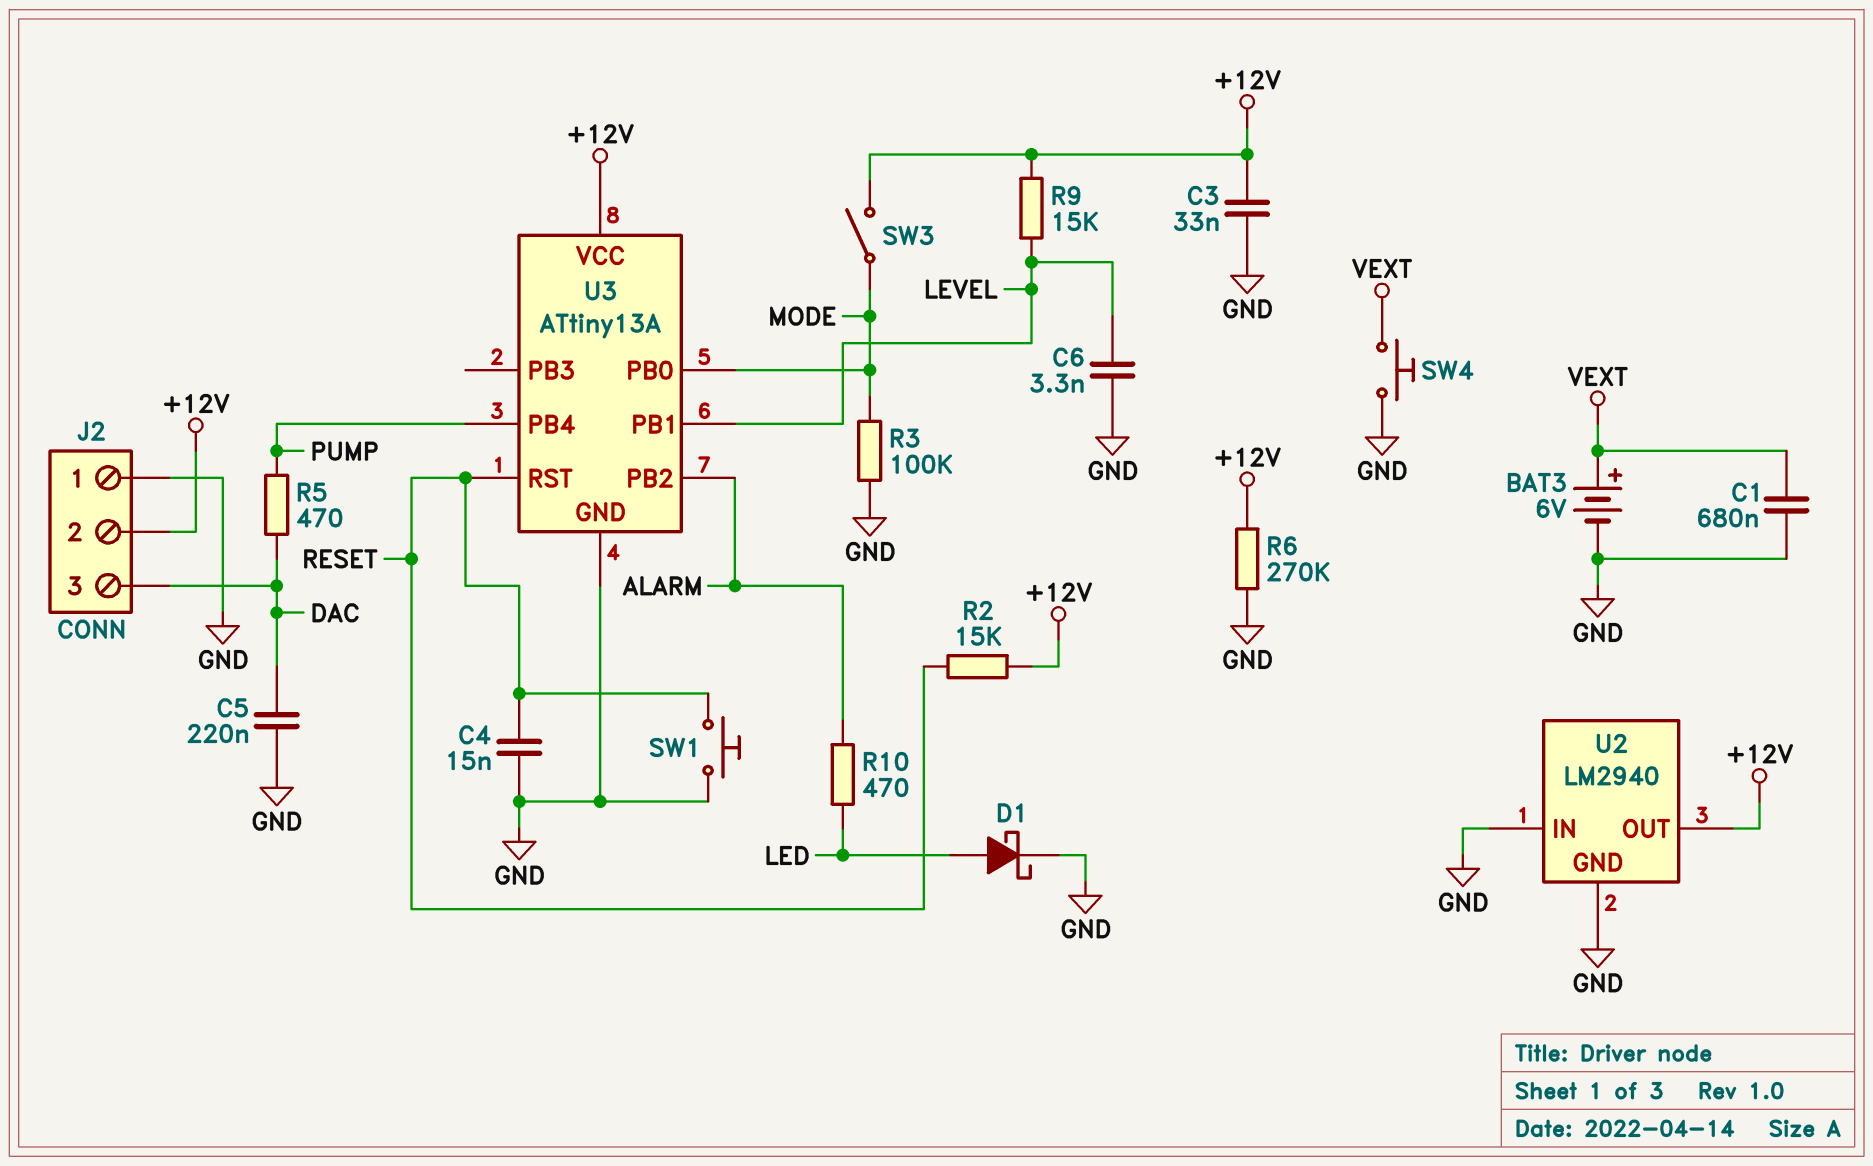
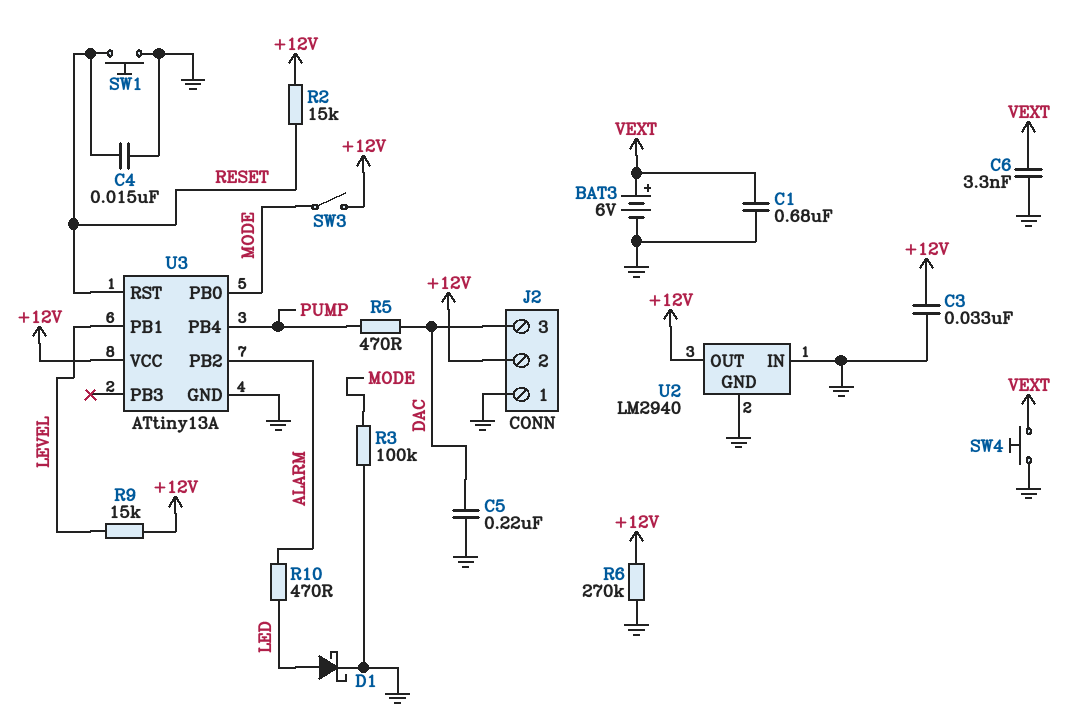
C6: 3.3nF (GND, LEVEL) -> 3.3nF (GND, VEXT)

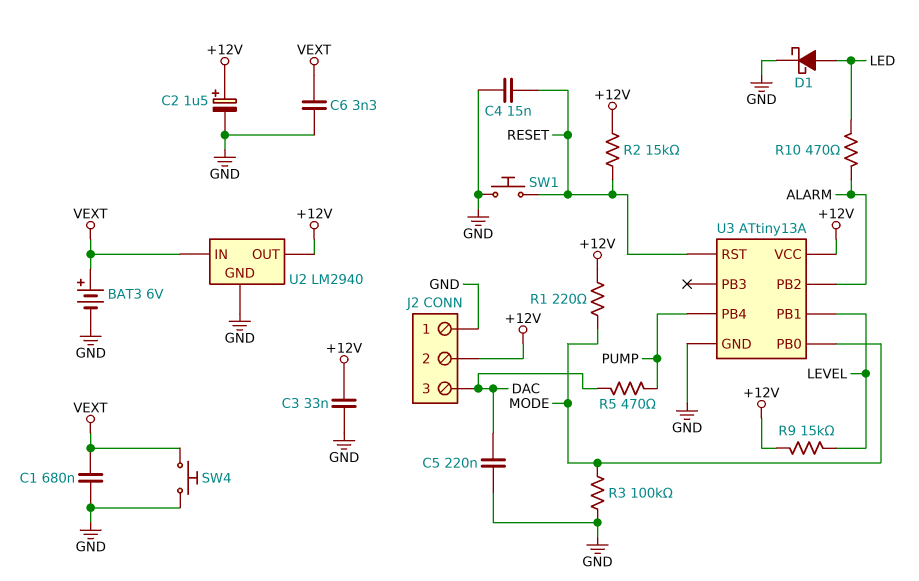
C2: none -> 1.5uF (plus +12V, minus GND)
R1: none -> 220 (+12V, MODE)
R6: 270k (+12V, GND) -> none
SW3: switch (+12V, MODE) -> none
U2 pin IN: GND -> VEXT

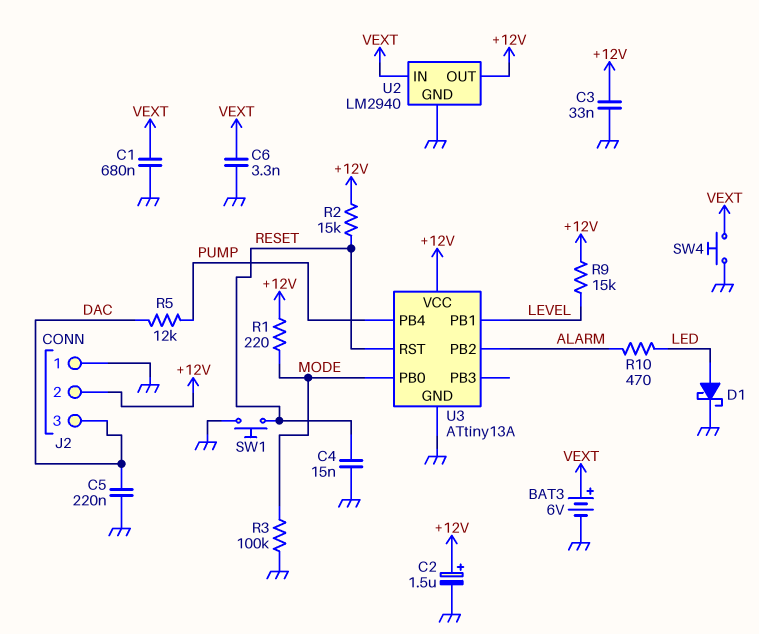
R5: 470 (DAC, PUMP) -> 12k (DAC, PUMP)

